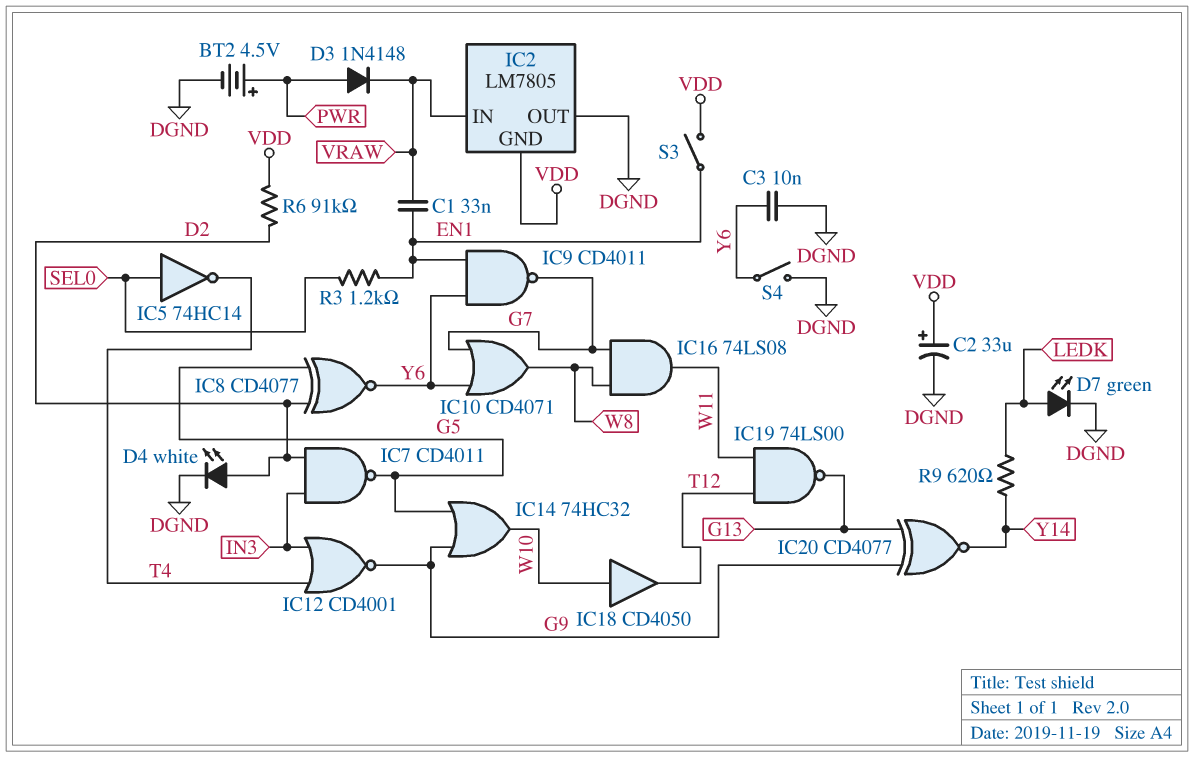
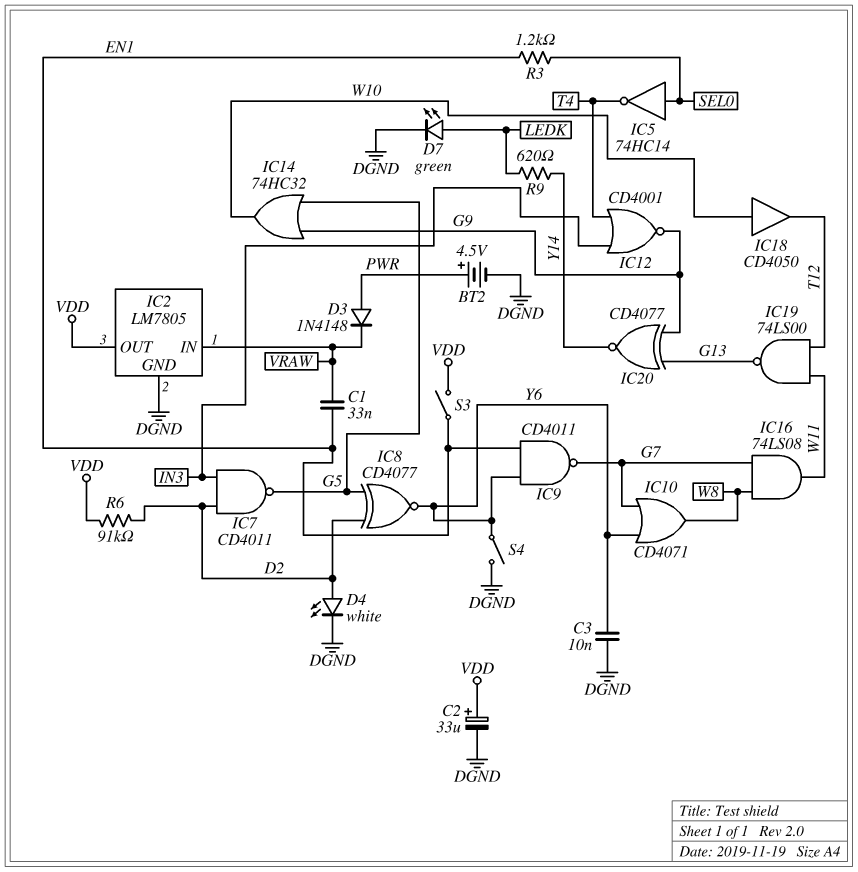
IC2 pin GND: VDD -> DGND
IC2 pin OUT: DGND -> VDD

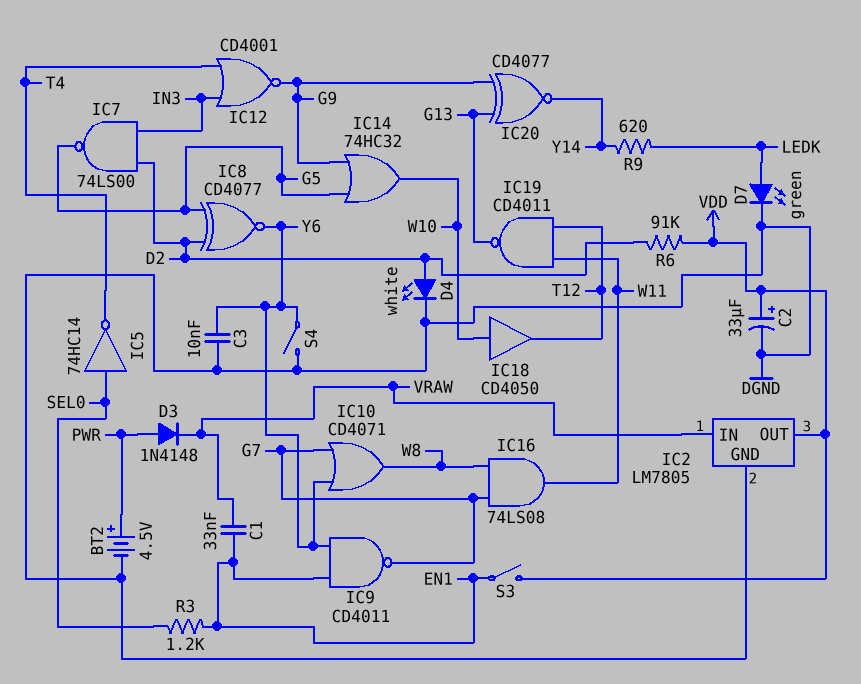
IC7: NAND CD4011 (in D2, in IN3, out G5) -> NAND 74LS00 (in D2, in IN3, out G5)
IC19: NAND 74LS00 (in T12, in W11, out G13) -> NAND CD4011 (in T12, in W11, out G13)

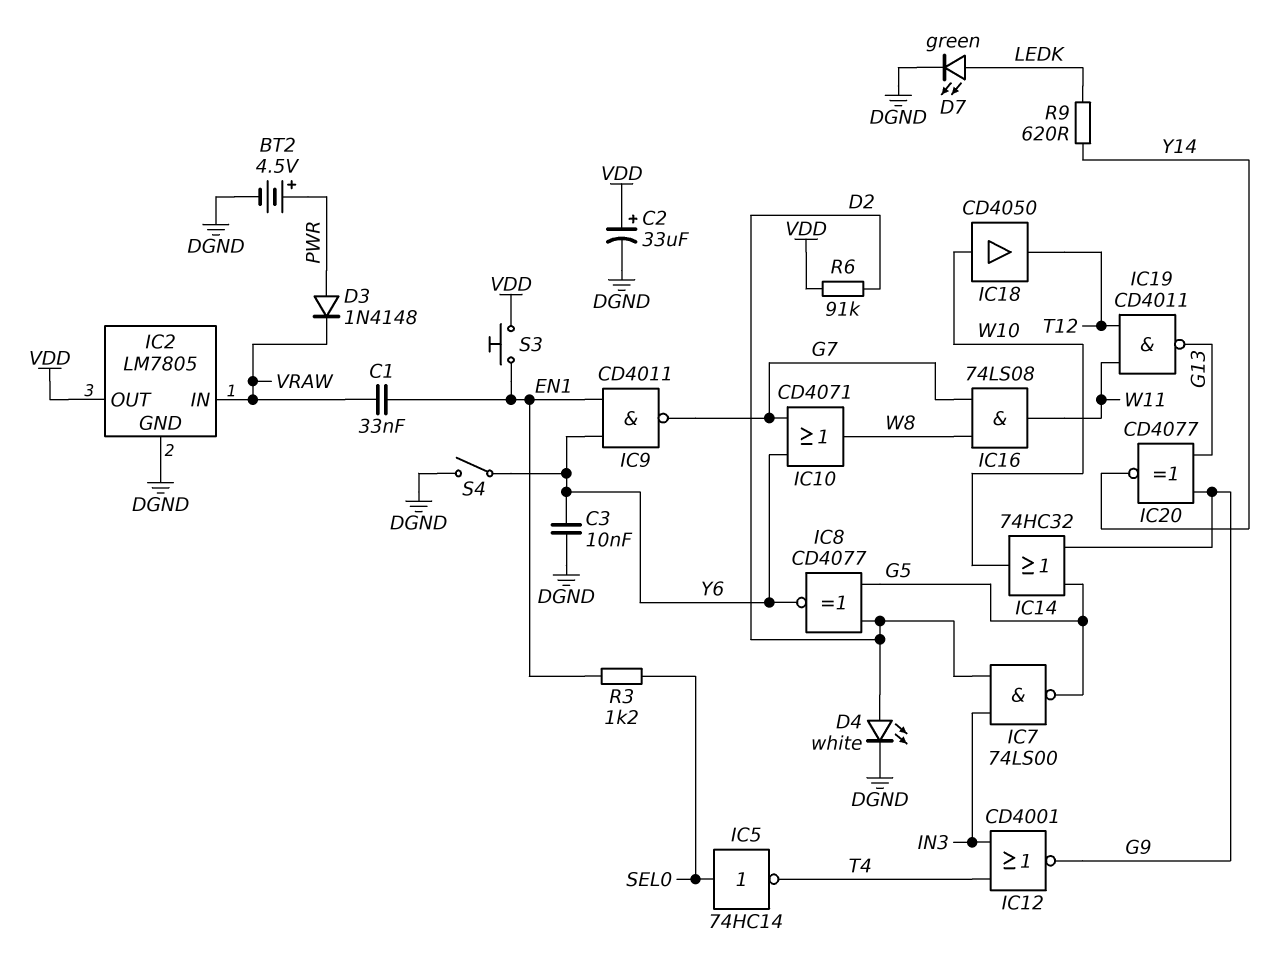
S3: switch (EN1, VDD) -> button (EN1, VDD)

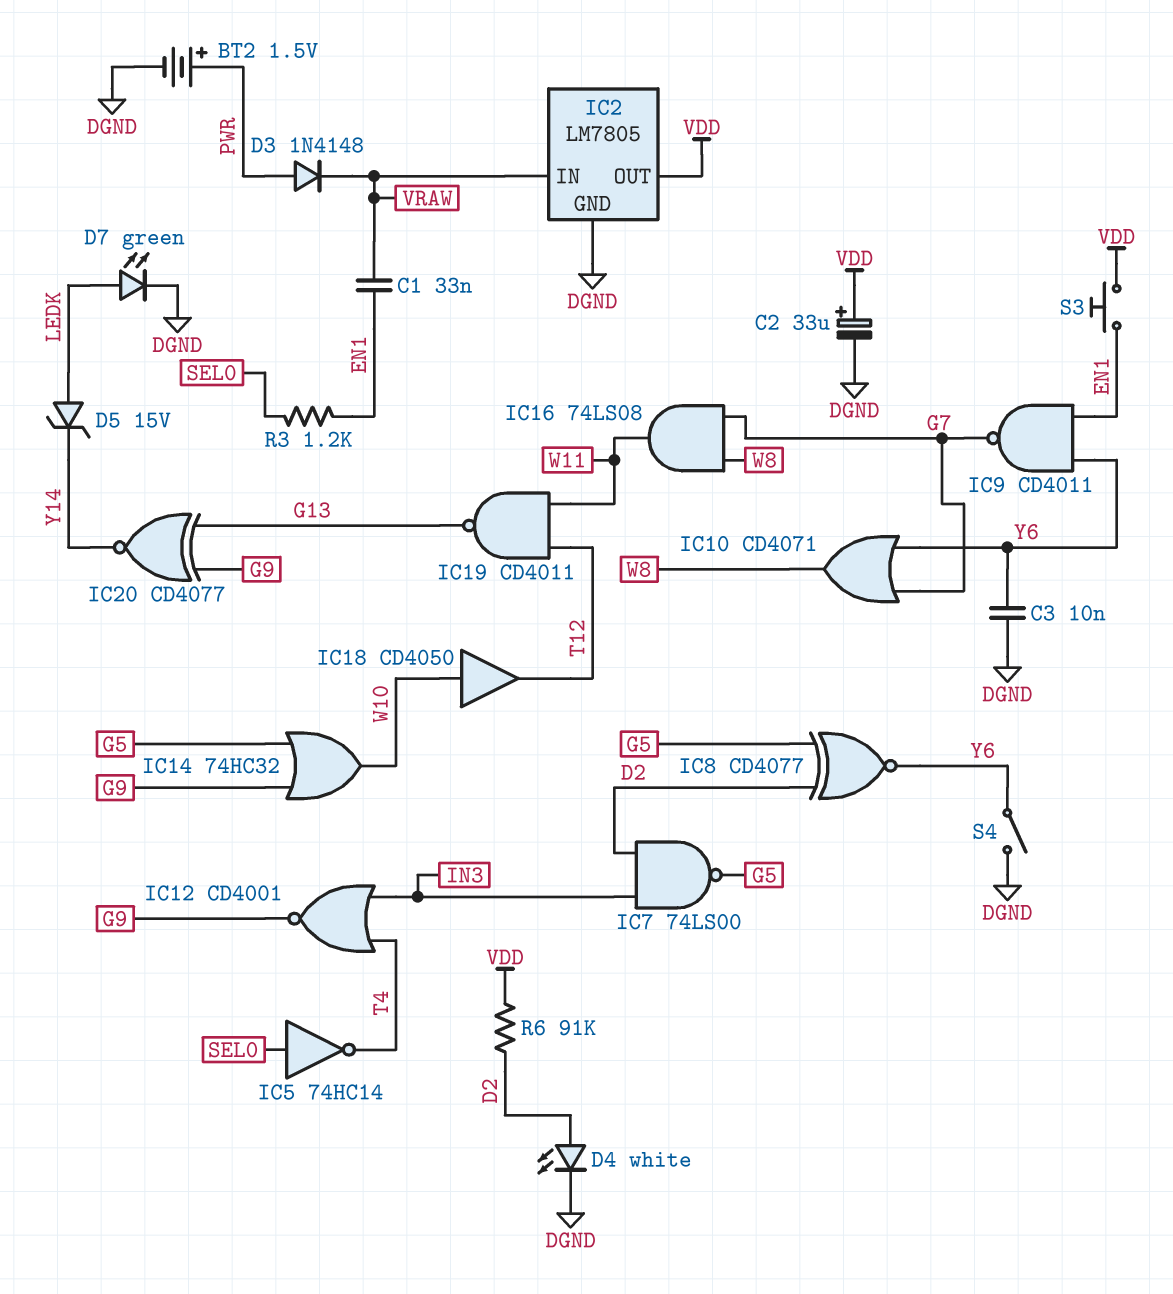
BT2: 4.5V (plus PWR, minus DGND) -> 1.5V (plus PWR, minus DGND)
D5: none -> zener 15V (A LEDK, K Y14)
R9: 620 (LEDK, Y14) -> none

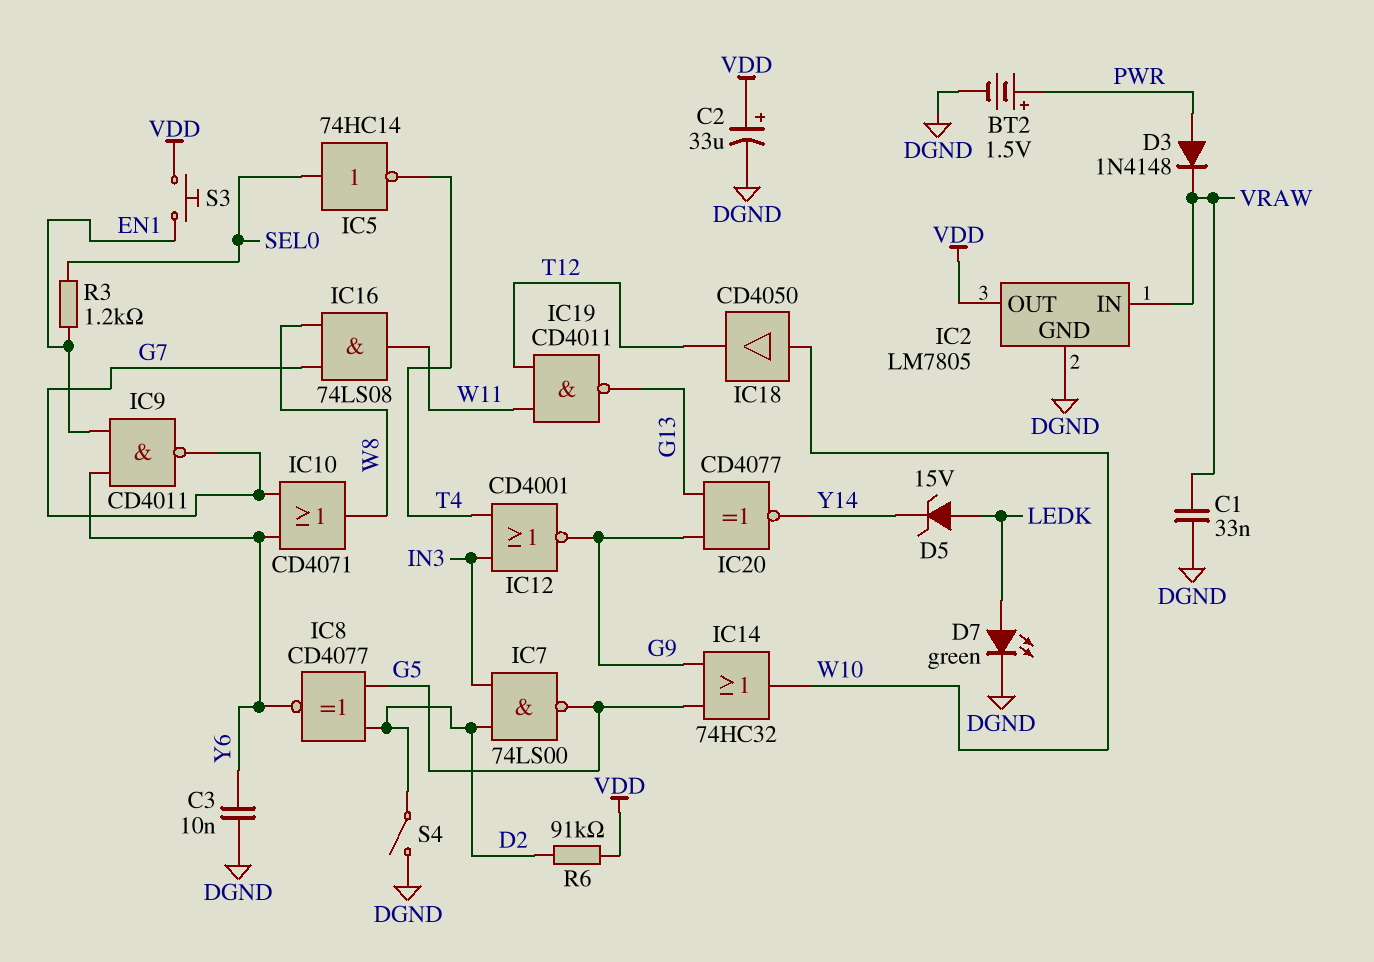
C1: 33nF (EN1, VRAW) -> 33nF (DGND, VRAW)
D4: LED white (A D2, K DGND) -> none
S4: switch (DGND, Y6) -> switch (D2, DGND)

